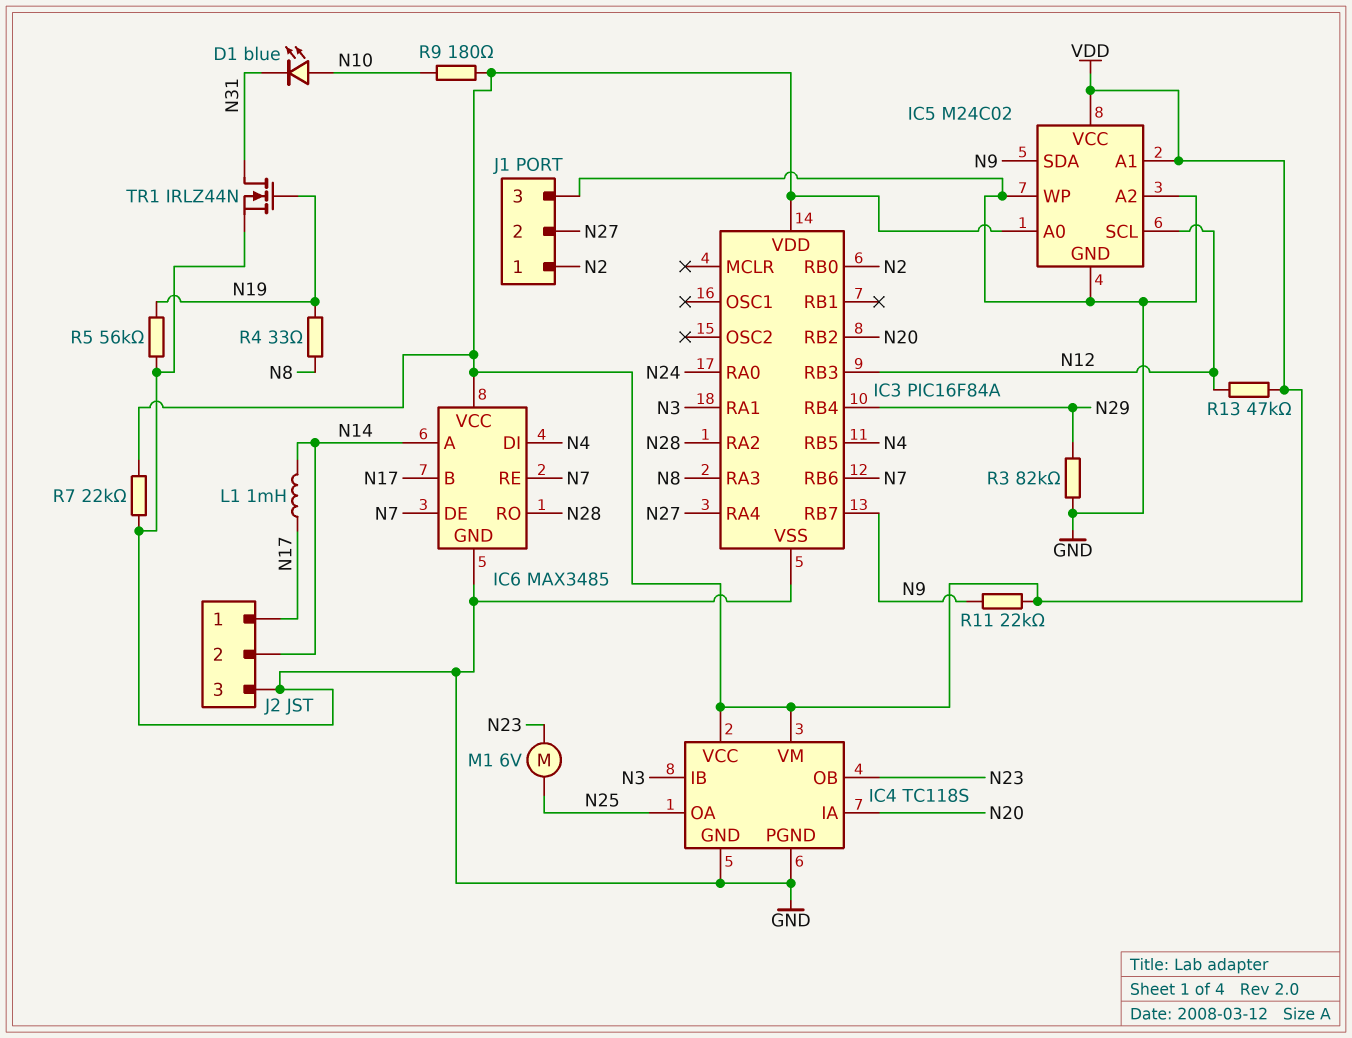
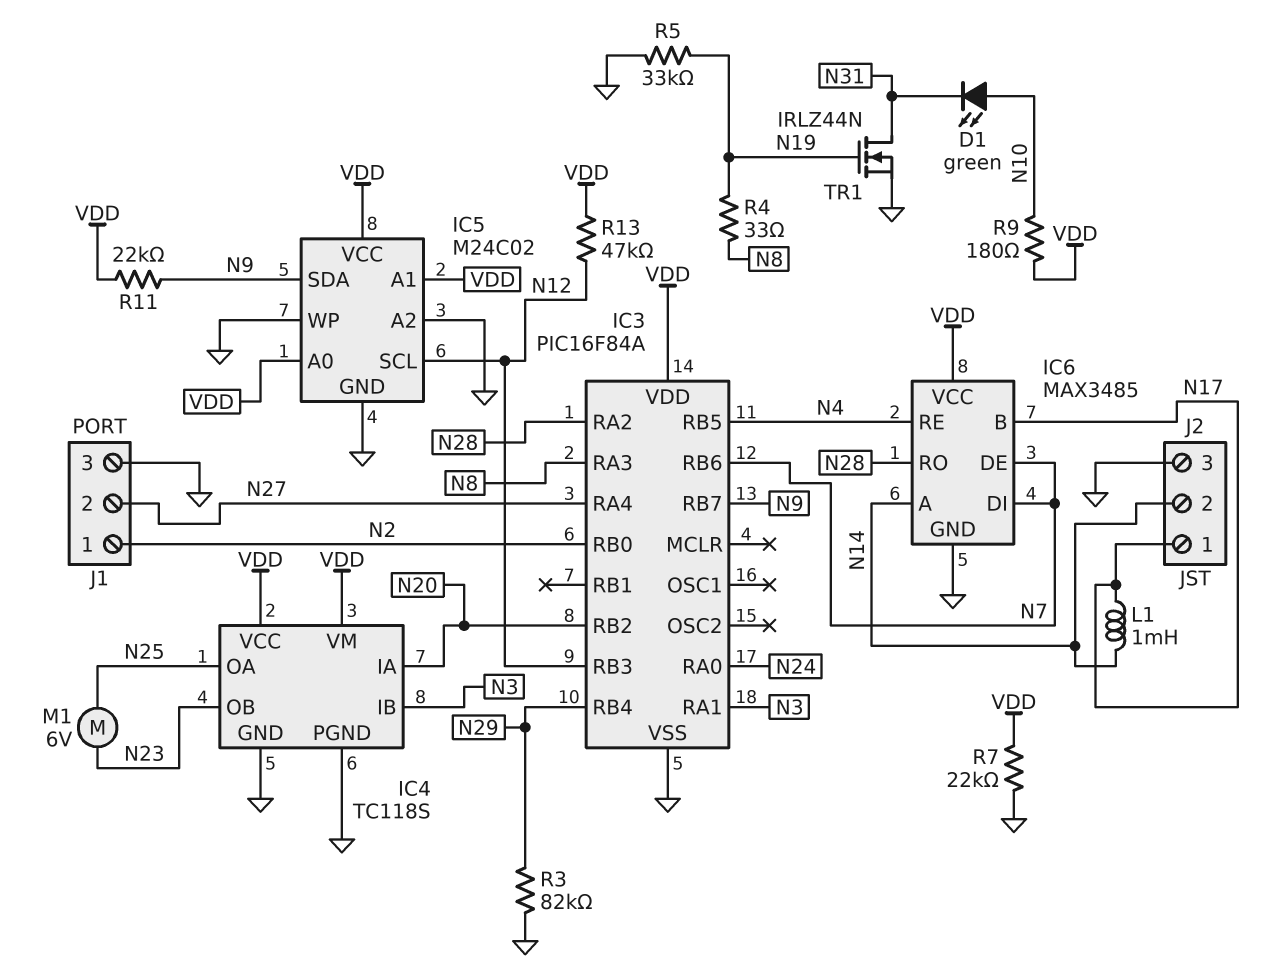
D1: LED blue (A N10, K N31) -> LED green (A N10, K N31)
IC6 pin DI: N4 -> N7
IC6 pin RE: N7 -> N4
R5: 56k (GND, N19) -> 33k (GND, N19)

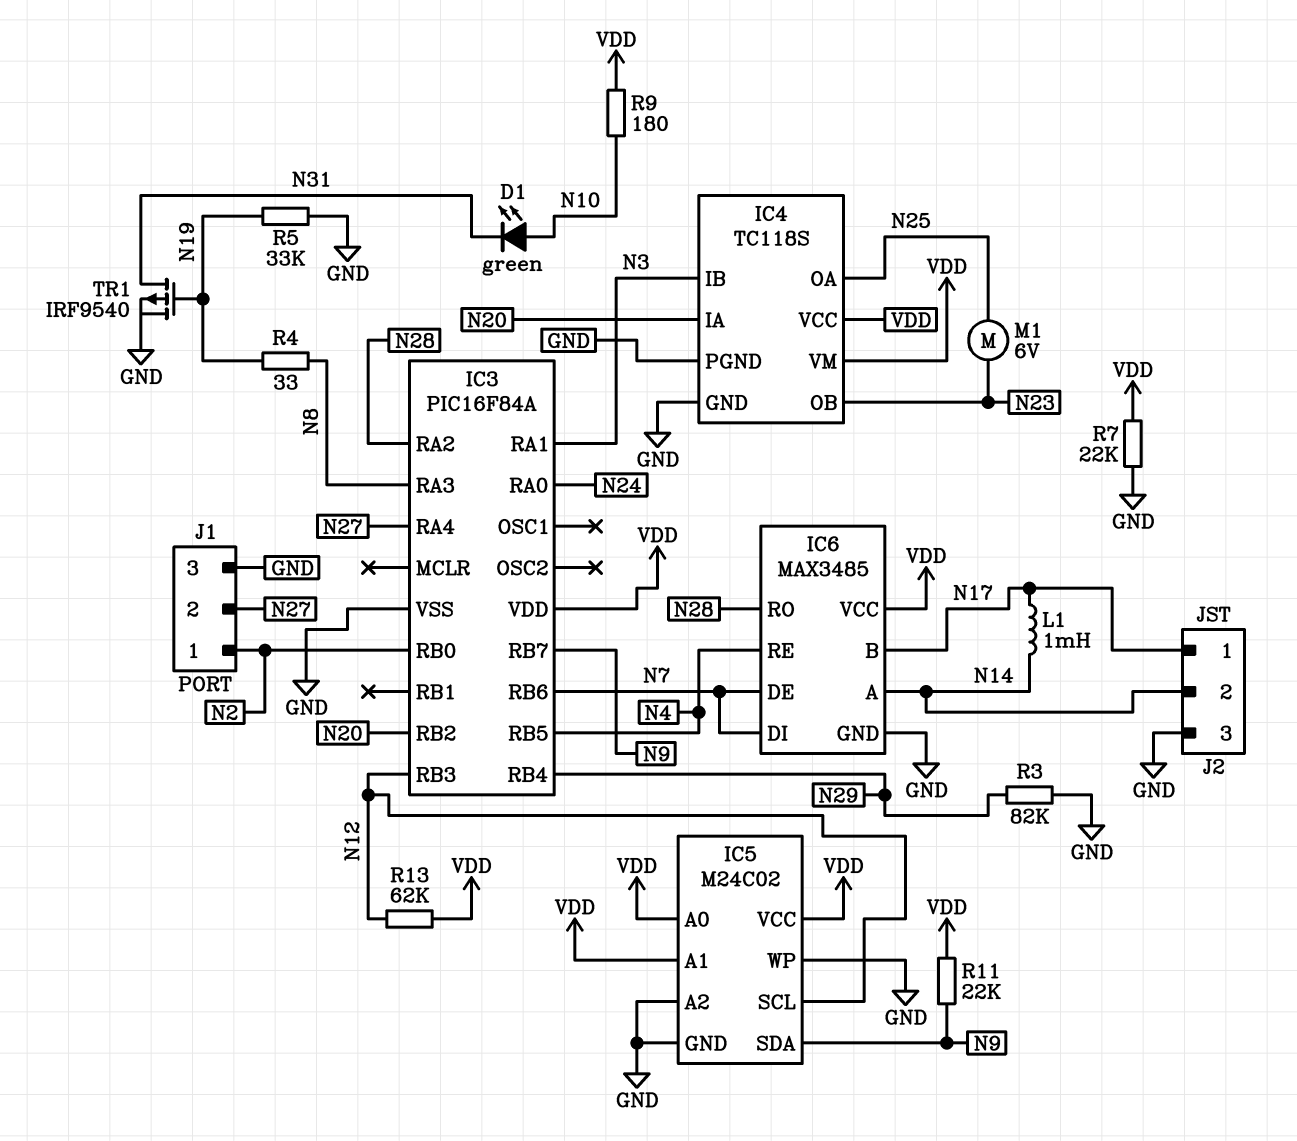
R13: 47k (N12, VDD) -> 62k (N12, VDD)
TR1: NMOS IRLZ44N (G N19, D N31, S GND) -> PMOS IRF9540 (G N19, D N31, S GND)

